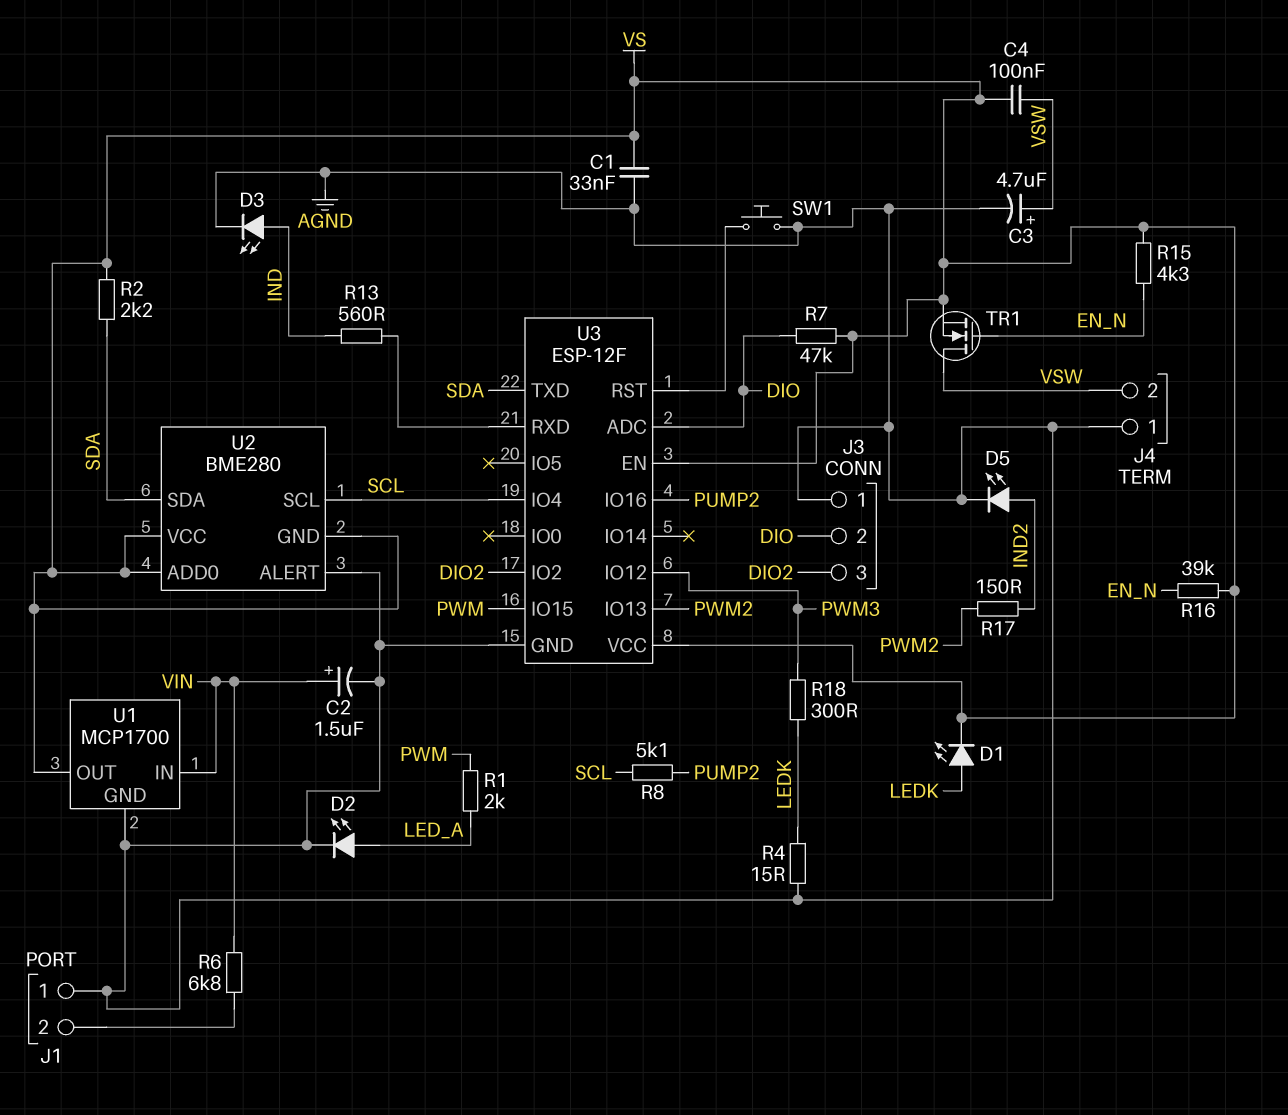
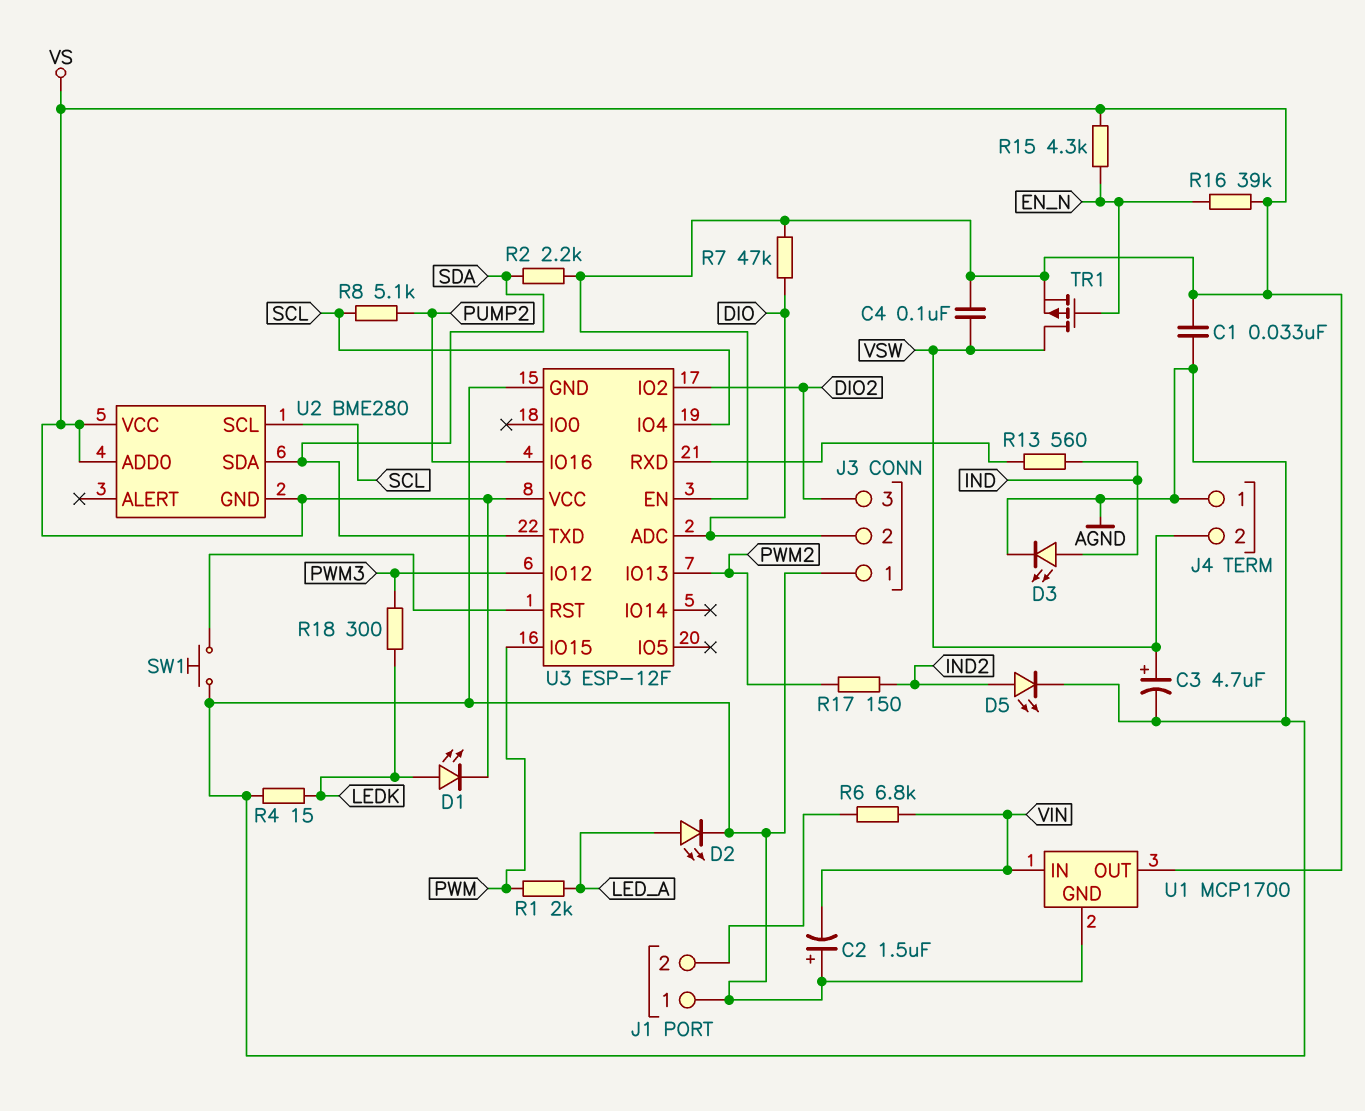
C2: 1.5uF (plus VIN, minus AGND) -> 1.5uF (plus AGND, minus VIN)
TR1: NMOS (G EN_N, D VSW, S VS) -> PMOS (G EN_N, D VSW, S VS)
U2 pin ALERT: AGND -> none

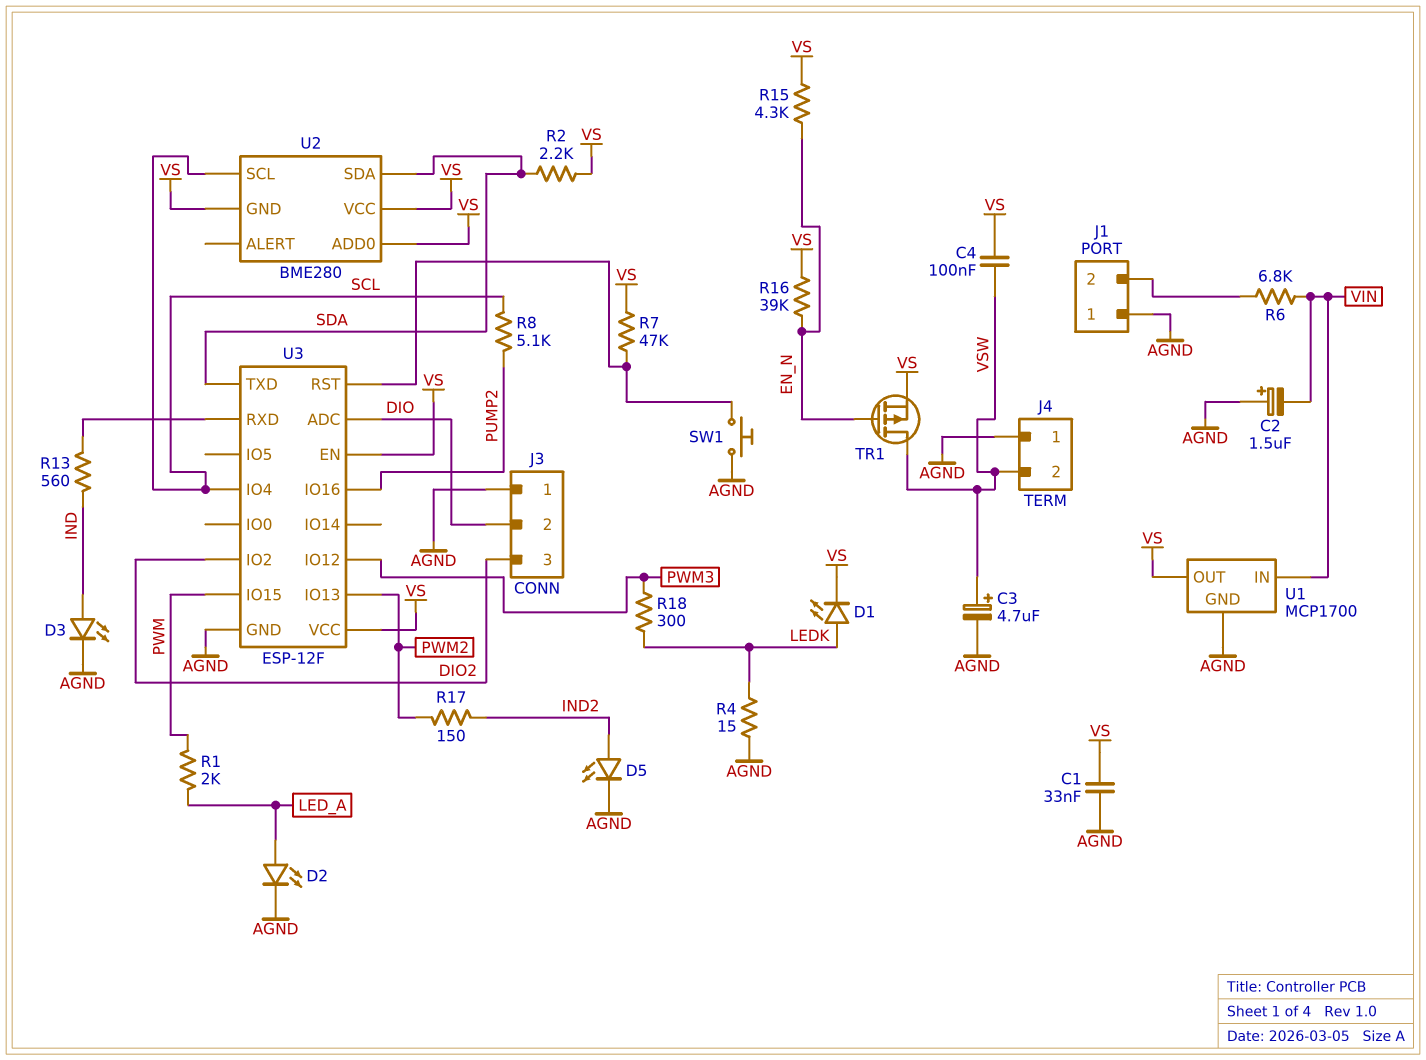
R7: 47k (DIO, VS) -> 47k (U3/RST, VS)

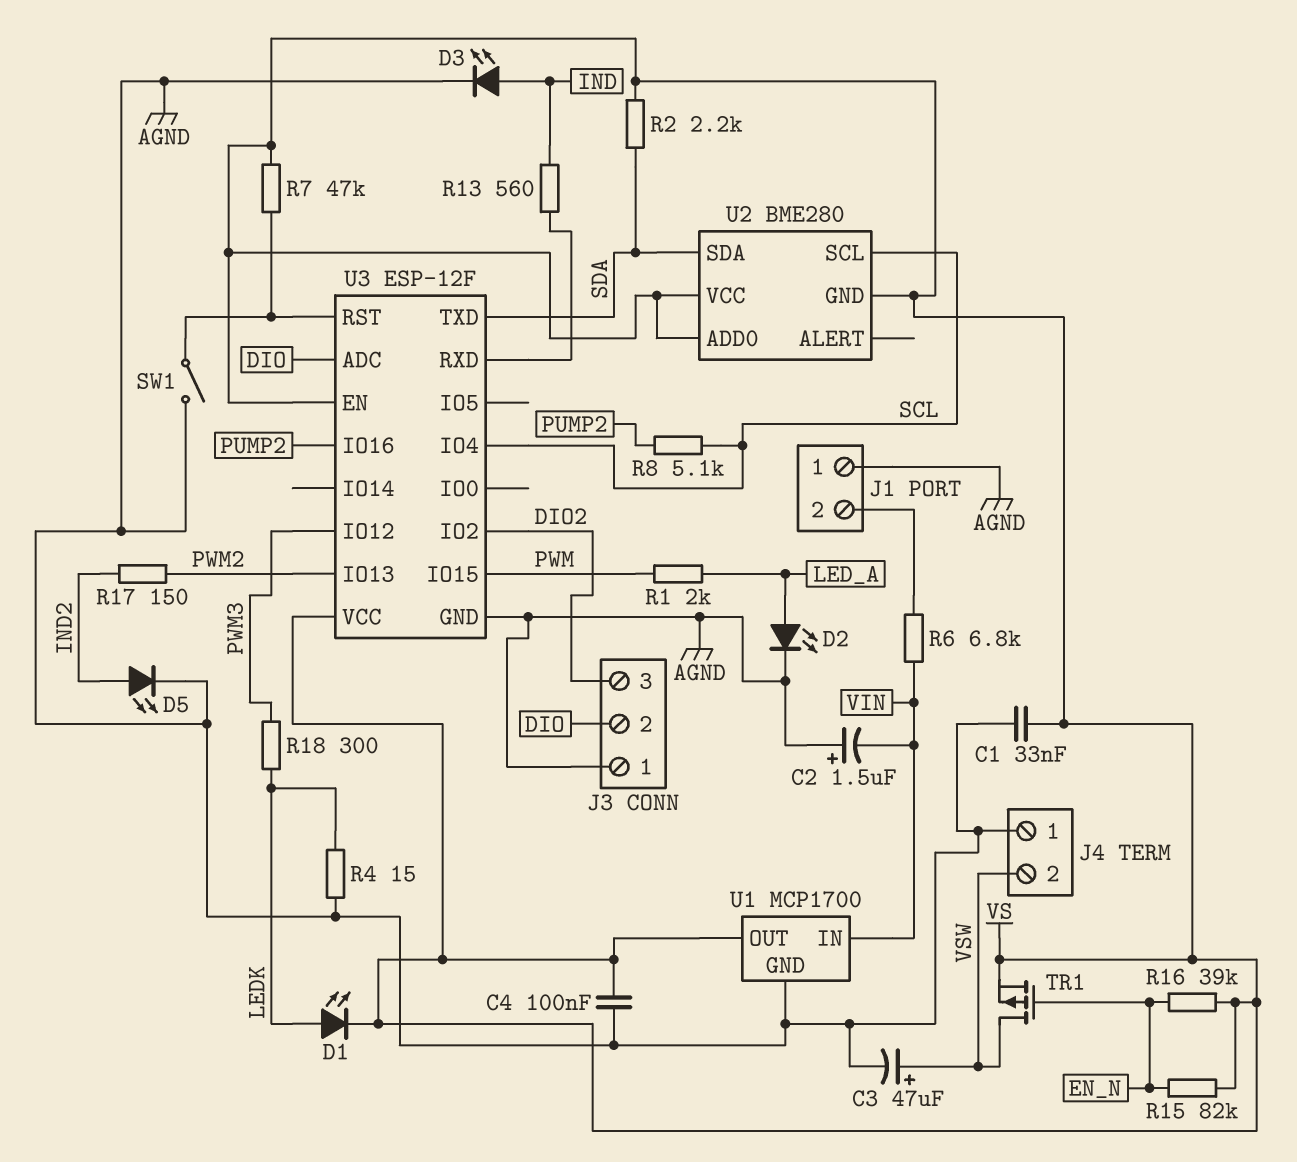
C3: 4.7uF (plus VSW, minus AGND) -> 47uF (plus VSW, minus AGND)
C4: 100nF (VS, VSW) -> 100nF (AGND, VS)
R15: 4.3k (EN_N, VS) -> 82k (EN_N, VS)
SW1: button (AGND, U3/RST) -> switch (AGND, U3/RST)

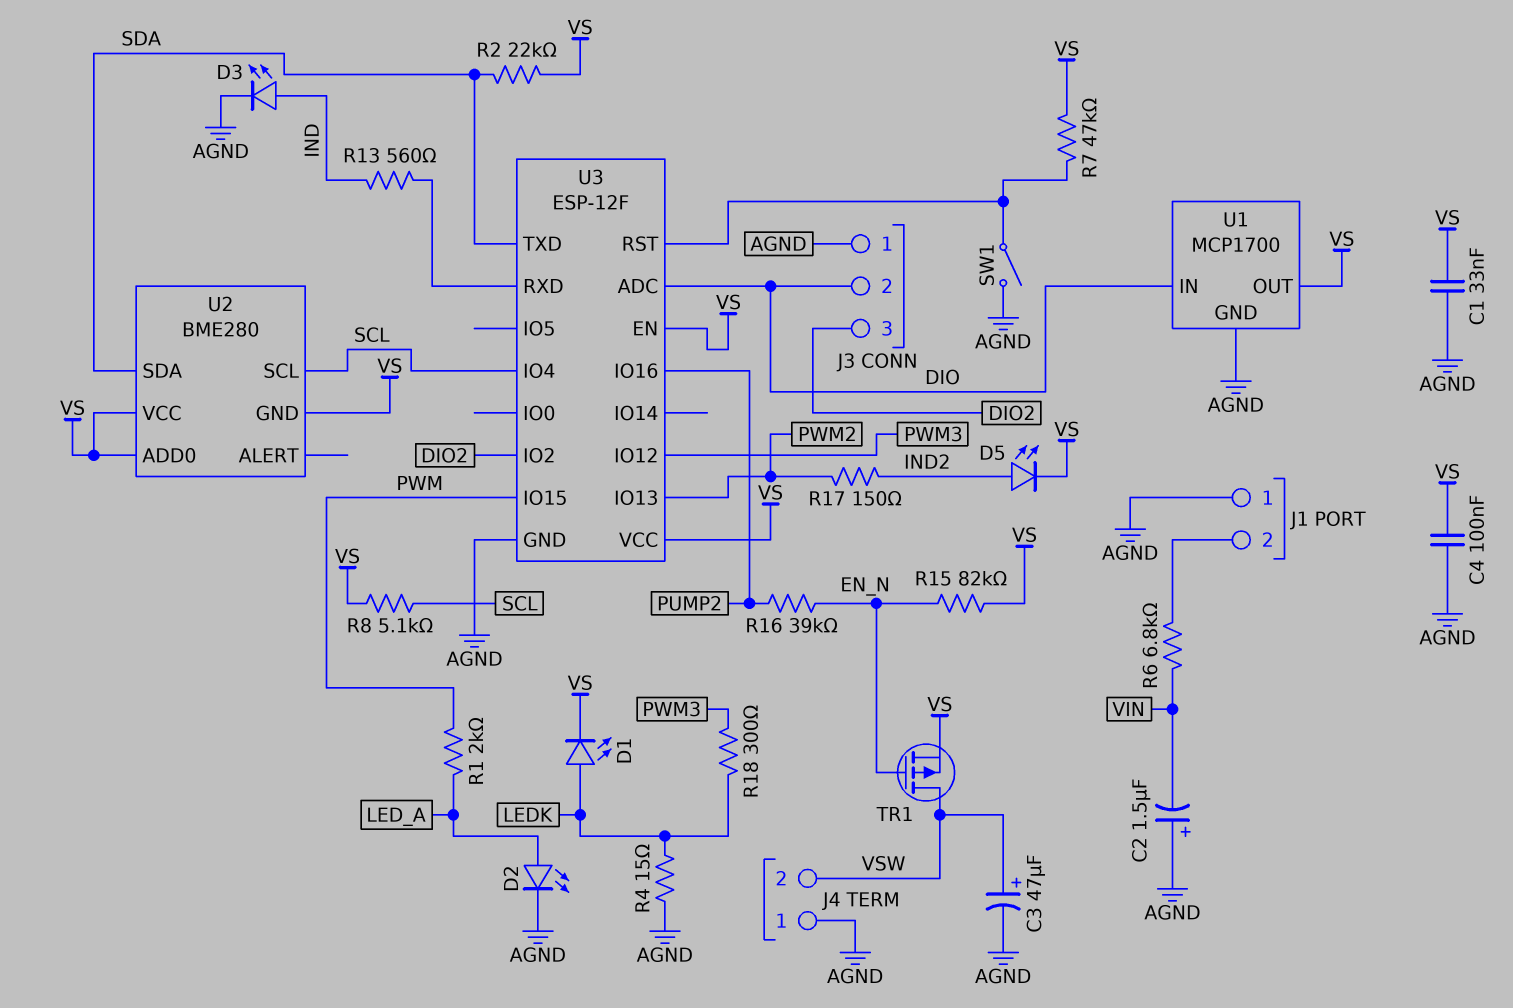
D5: LED (A IND2, K AGND) -> LED (A IND2, K VS)
R2: 2.2k (SDA, VS) -> 22k (SDA, VS)
R8: 5.1k (PUMP2, SCL) -> 5.1k (SCL, VS)
R16: 39k (EN_N, VS) -> 39k (EN_N, PUMP2)
U1 pin IN: VIN -> DIO

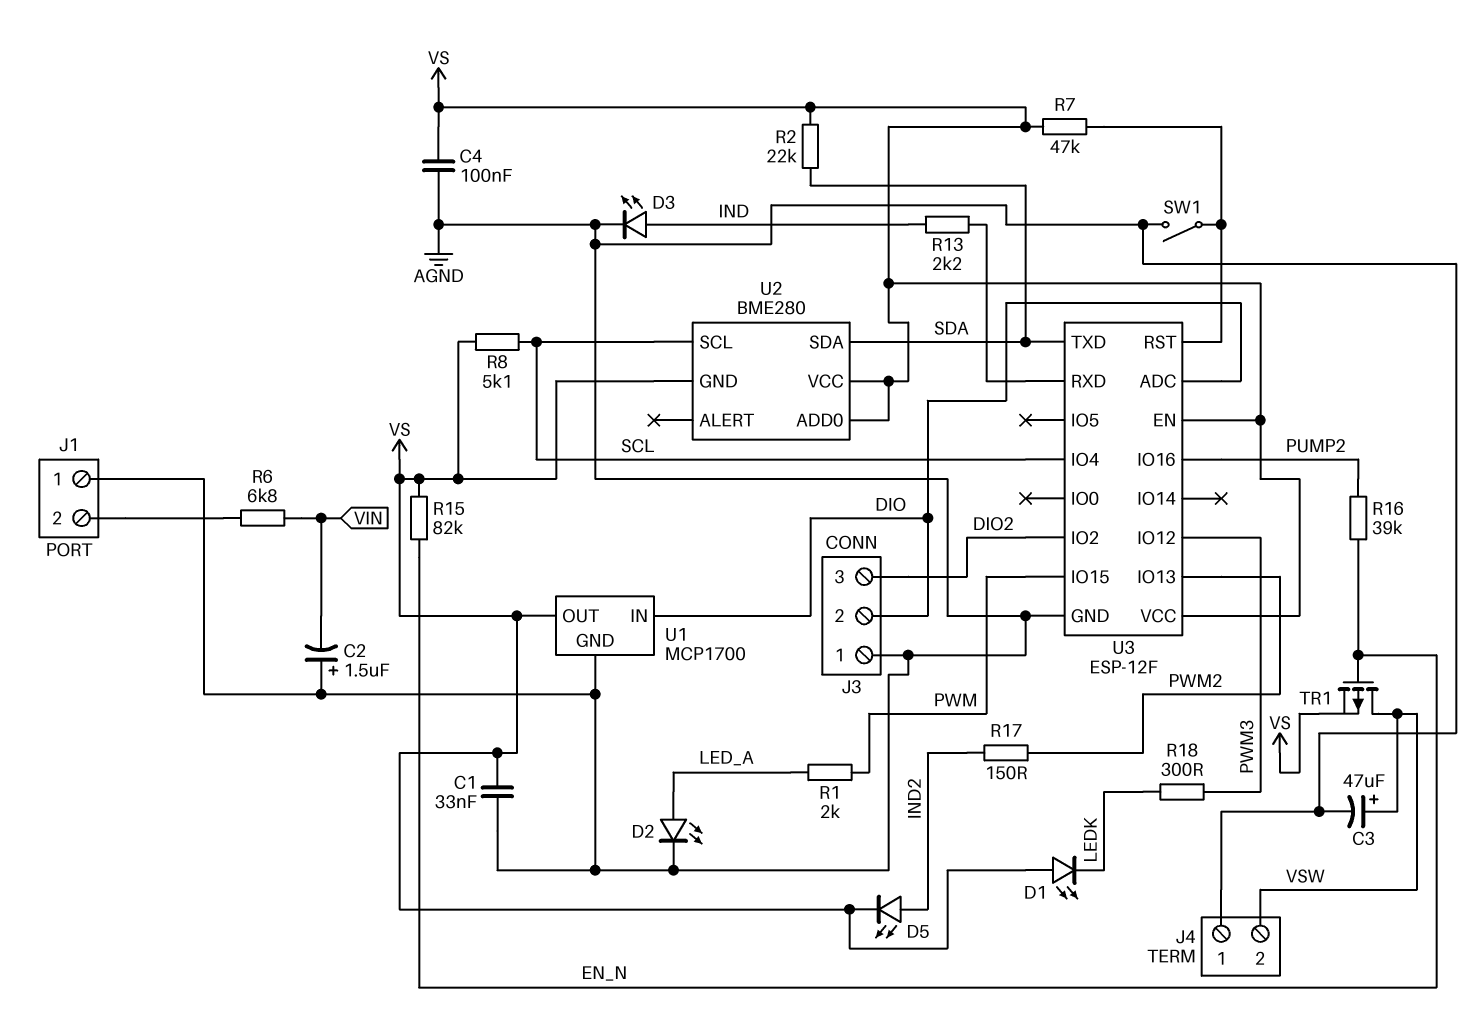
D1: LED (A LEDK, K VS) -> LED (A VS, K LEDK)
R4: 15 (AGND, LEDK) -> none
R13: 560 (IND, U3/RXD) -> 2.2k (IND, U3/RXD)

